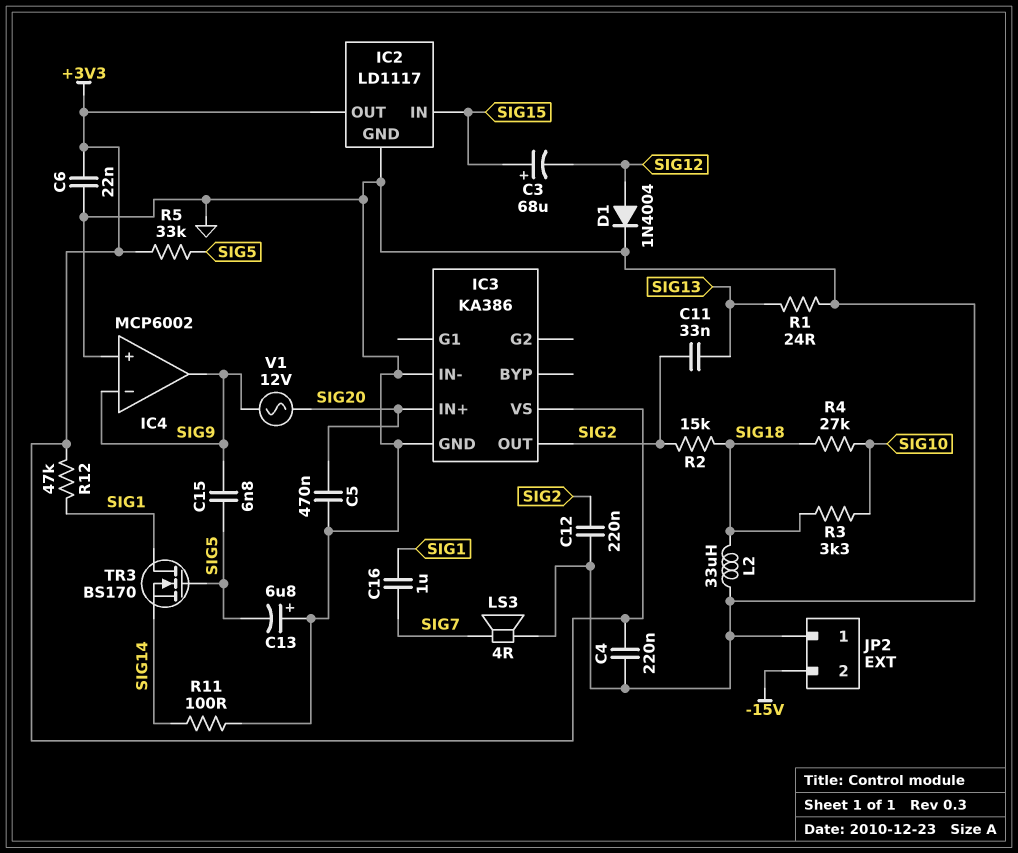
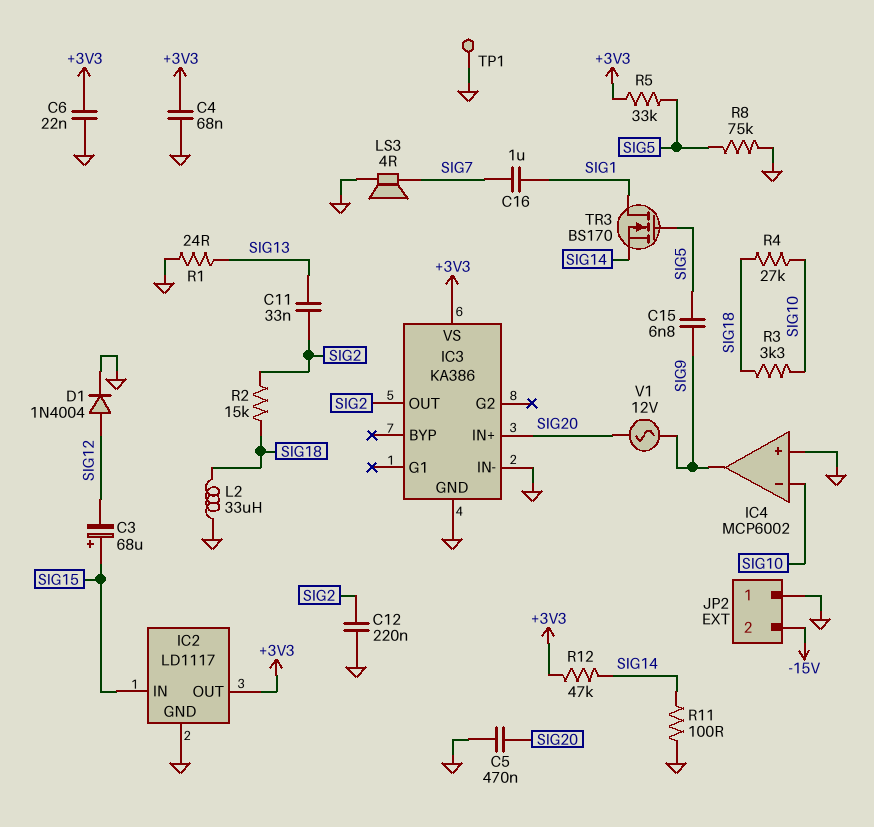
C4: 220nF (+3V3, GND) -> 68nF (+3V3, GND)
C13: 6.8uF (plus GND, minus SIG5) -> none
IC4 pin in-: SIG9 -> SIG10
R8: none -> 75k (GND, SIG5)
R12: 47k (+3V3, SIG1) -> 47k (+3V3, SIG14)
TP1: none -> test point (GND)

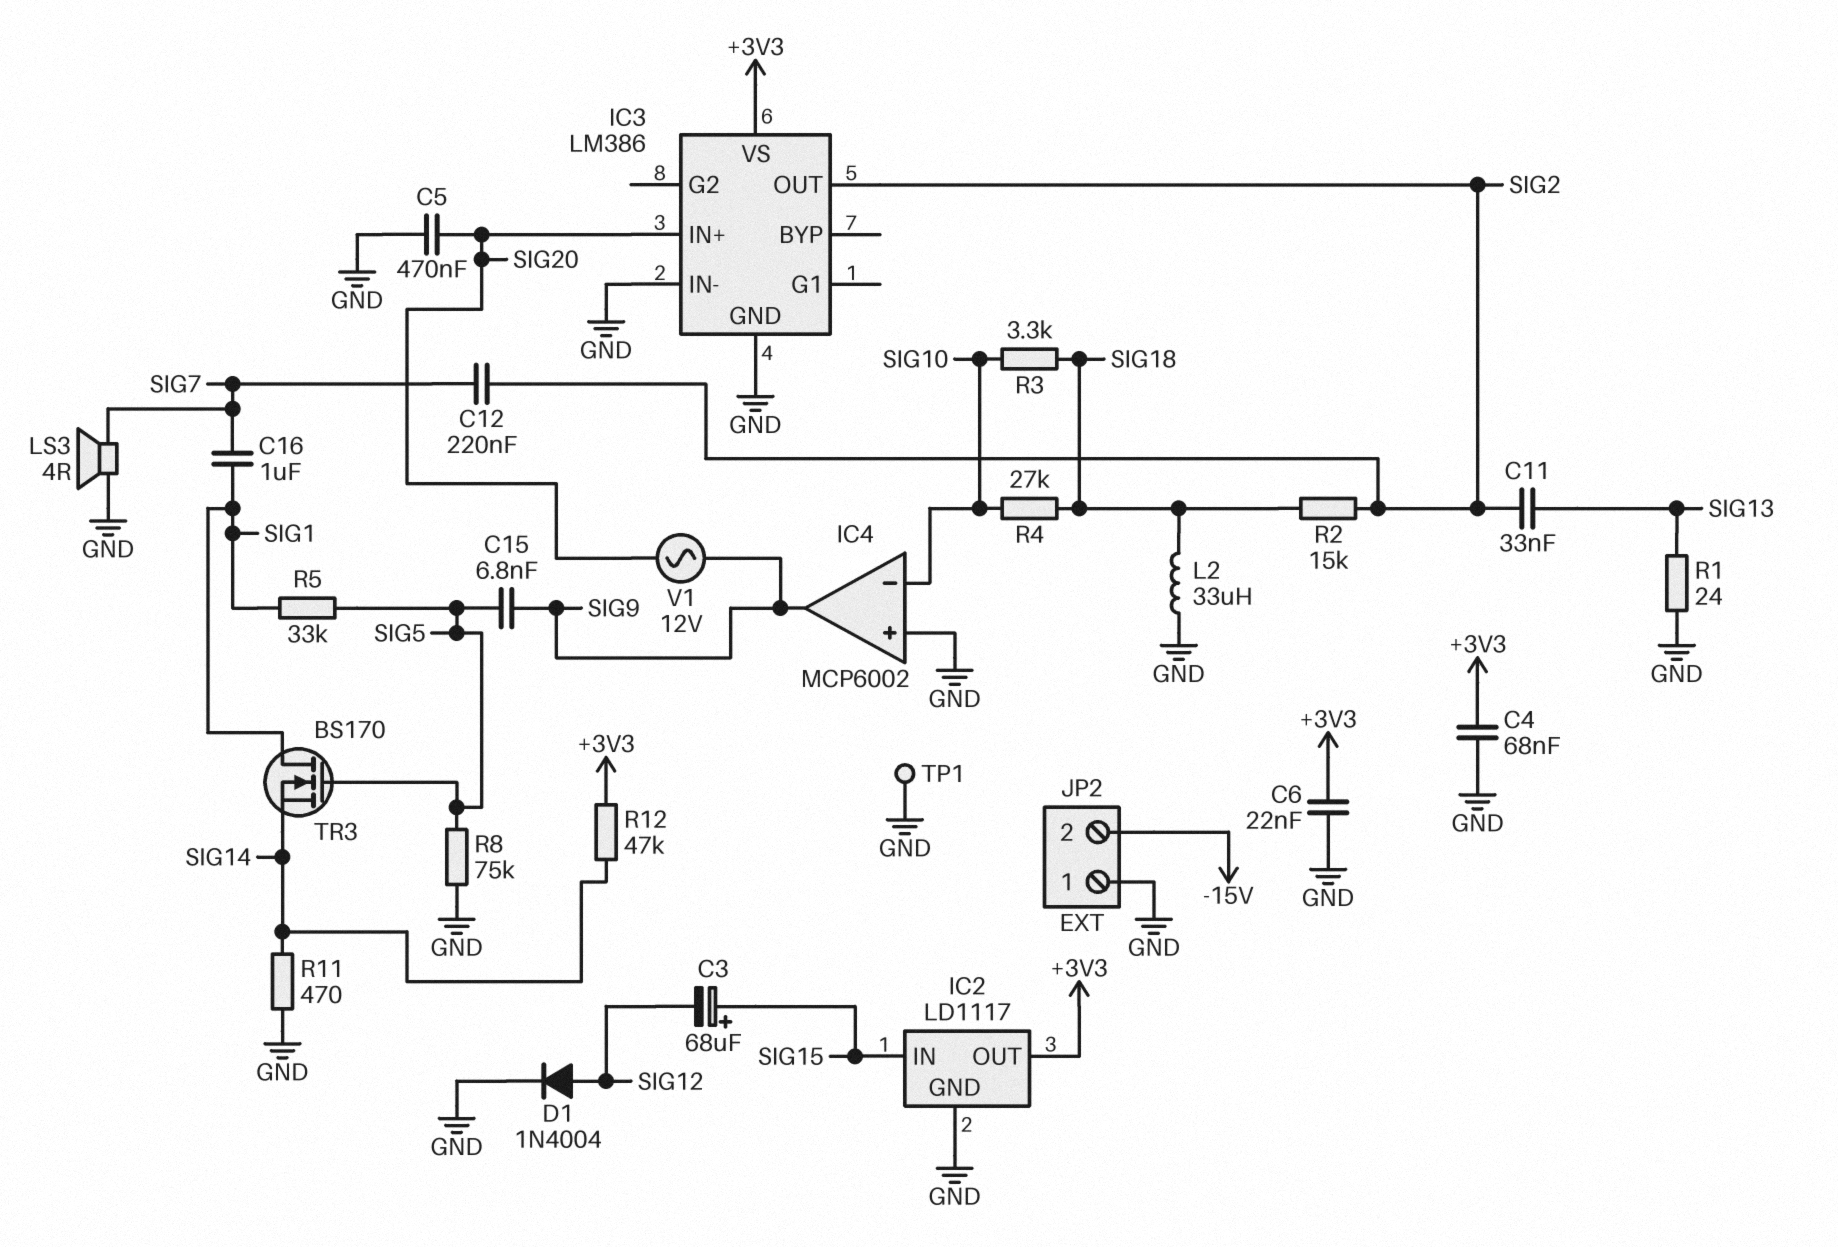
C12: 220nF (GND, SIG2) -> 220nF (SIG2, SIG7)
IC3: KA386 -> LM386
R5: 33k (+3V3, SIG5) -> 33k (SIG1, SIG5)
R11: 100 (GND, SIG14) -> 470 (GND, SIG14)

